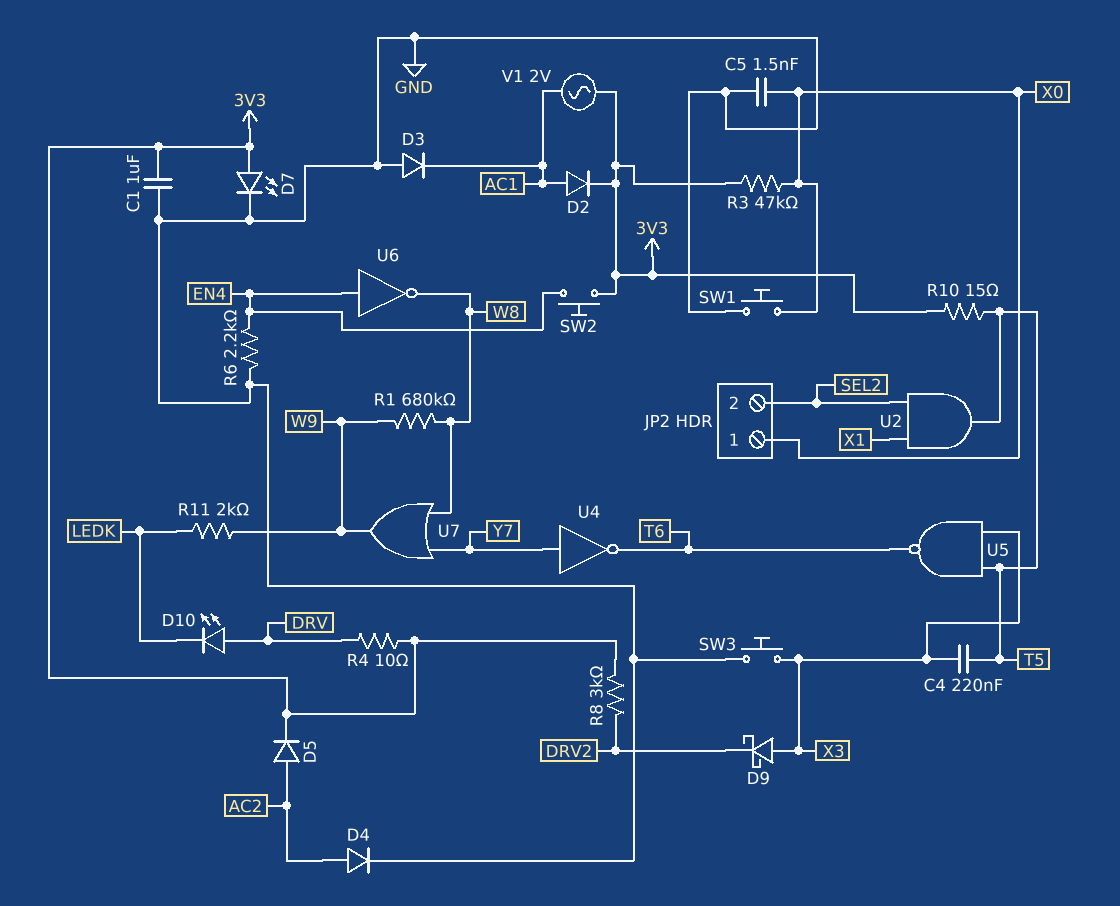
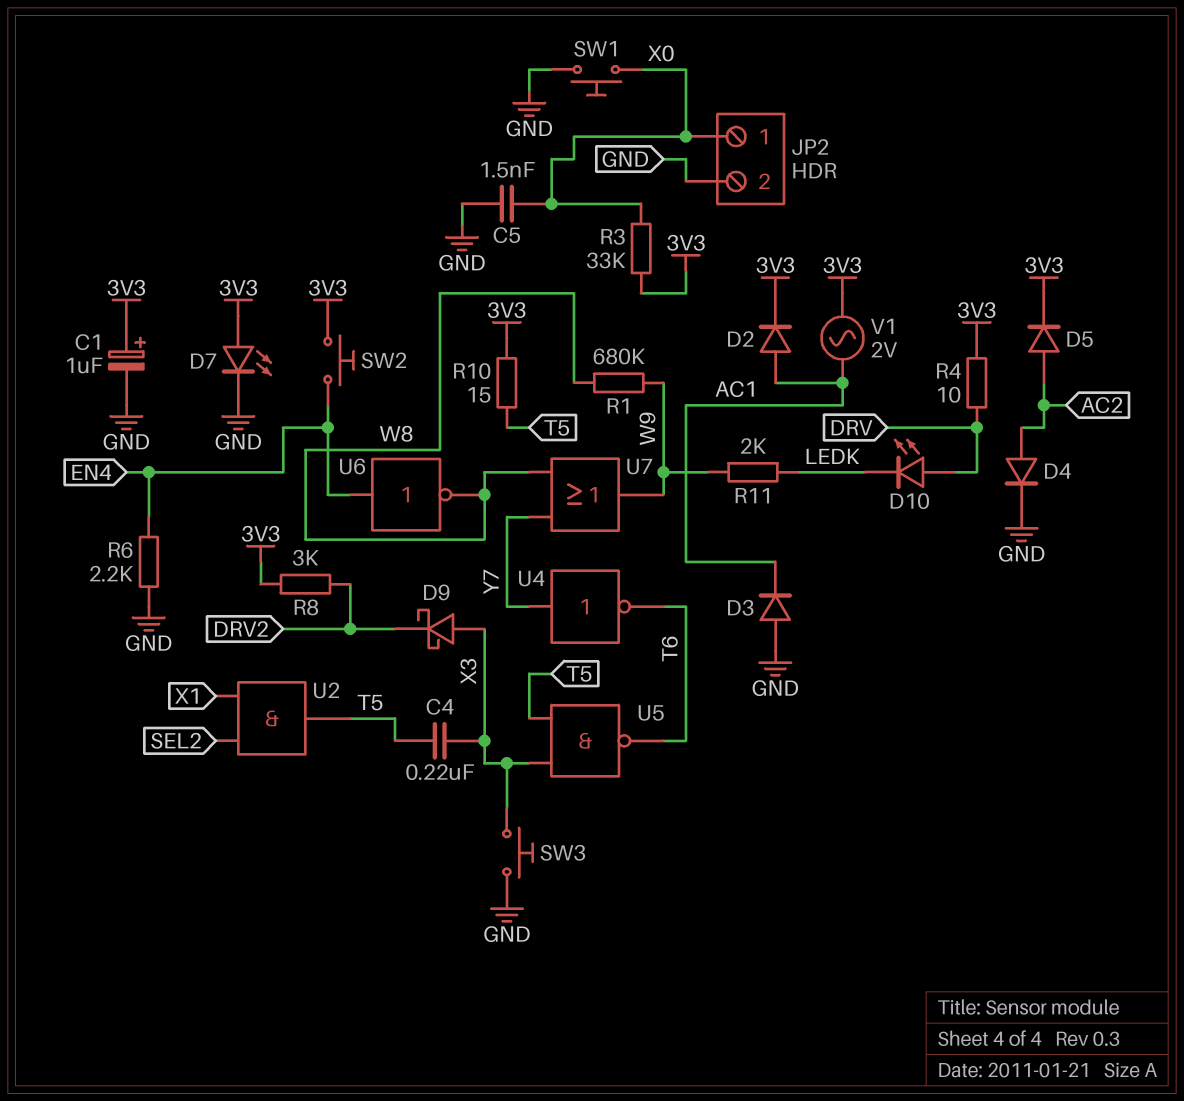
C1: 1uF (3V3, GND) -> 1uF (plus 3V3, minus GND)
JP2 pin 2: SEL2 -> GND
R3: 47k (3V3, X0) -> 33k (3V3, X0)

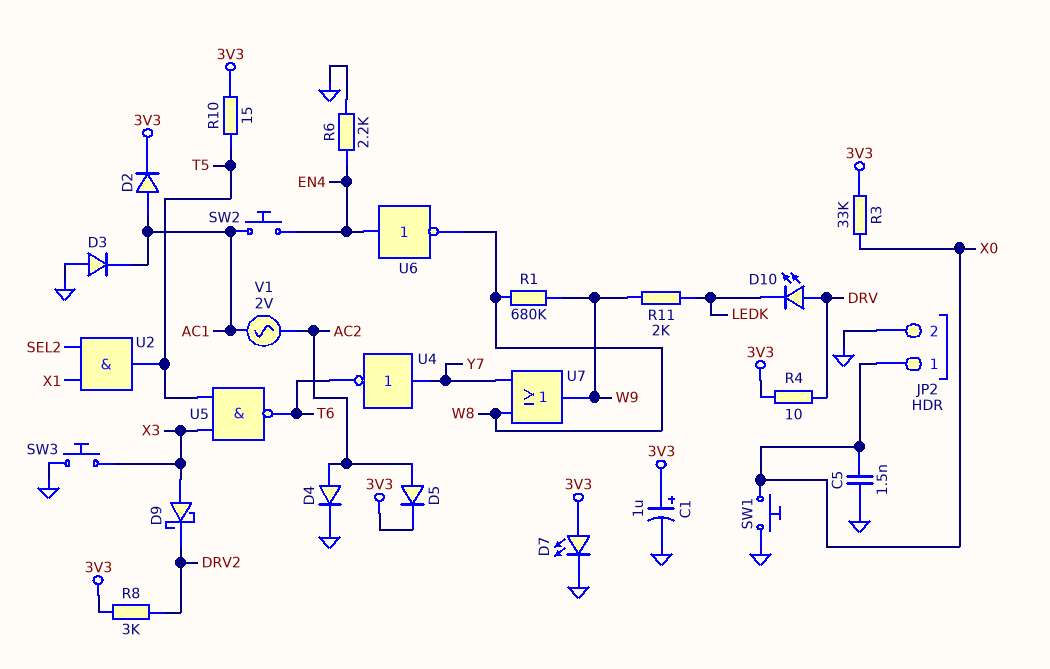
C4: 220nF (T5, X3) -> none
SW2: button (3V3, EN4) -> button (AC1, EN4)
V1: AC 2V (3V3, AC1) -> AC 2V (AC1, AC2)

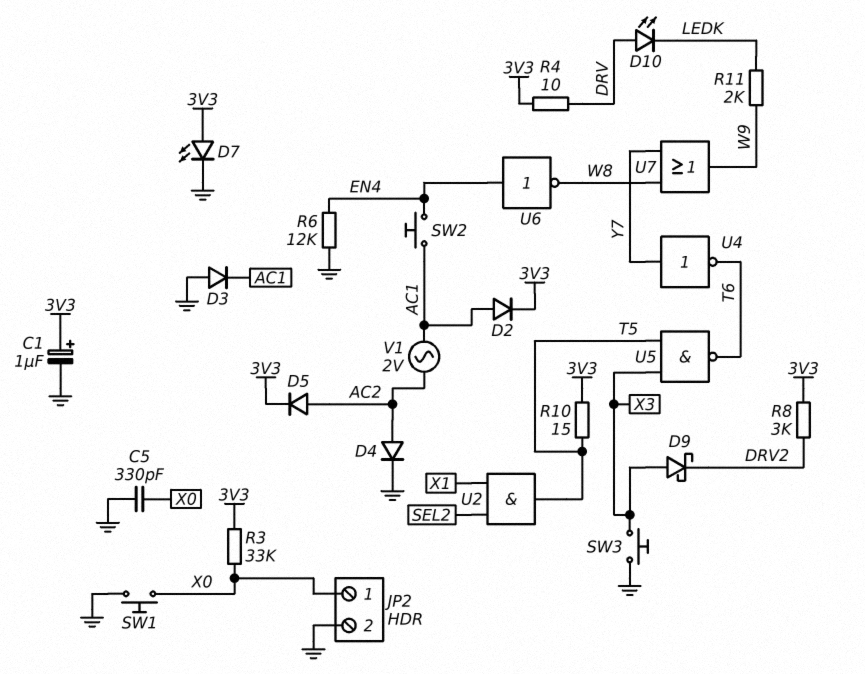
C5: 1.5nF (GND, X0) -> 330pF (GND, X0)
R1: 680k (W8, W9) -> none
R6: 2.2k (EN4, GND) -> 12k (EN4, GND)

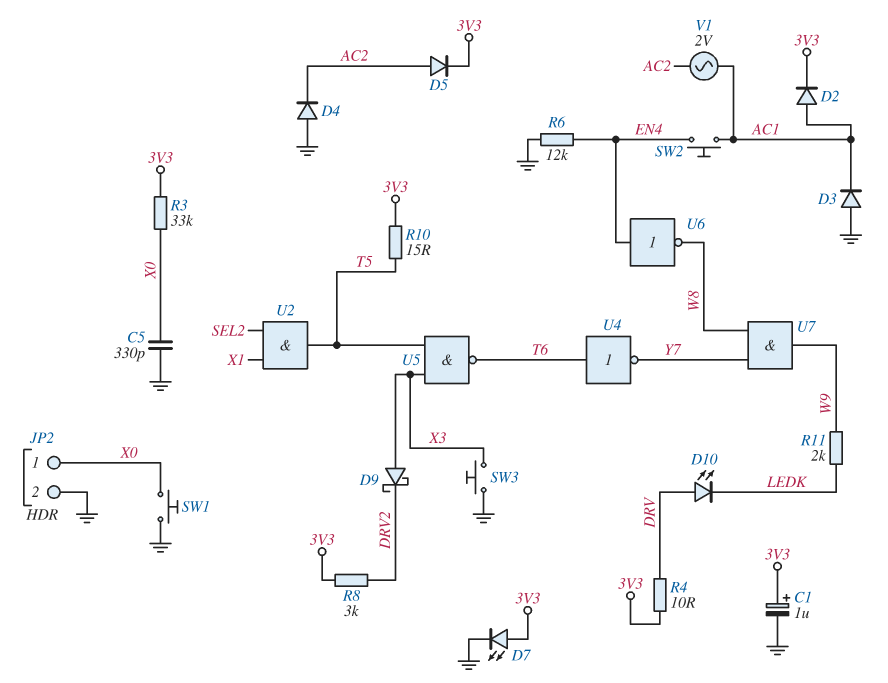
D4: diode (A AC2, K GND) -> diode (A GND, K AC2)
U4: NOT (in Y7, out T6) -> NOT (in T6, out Y7)
U7: OR (in W8, in Y7, out W9) -> AND (in W8, in Y7, out W9)

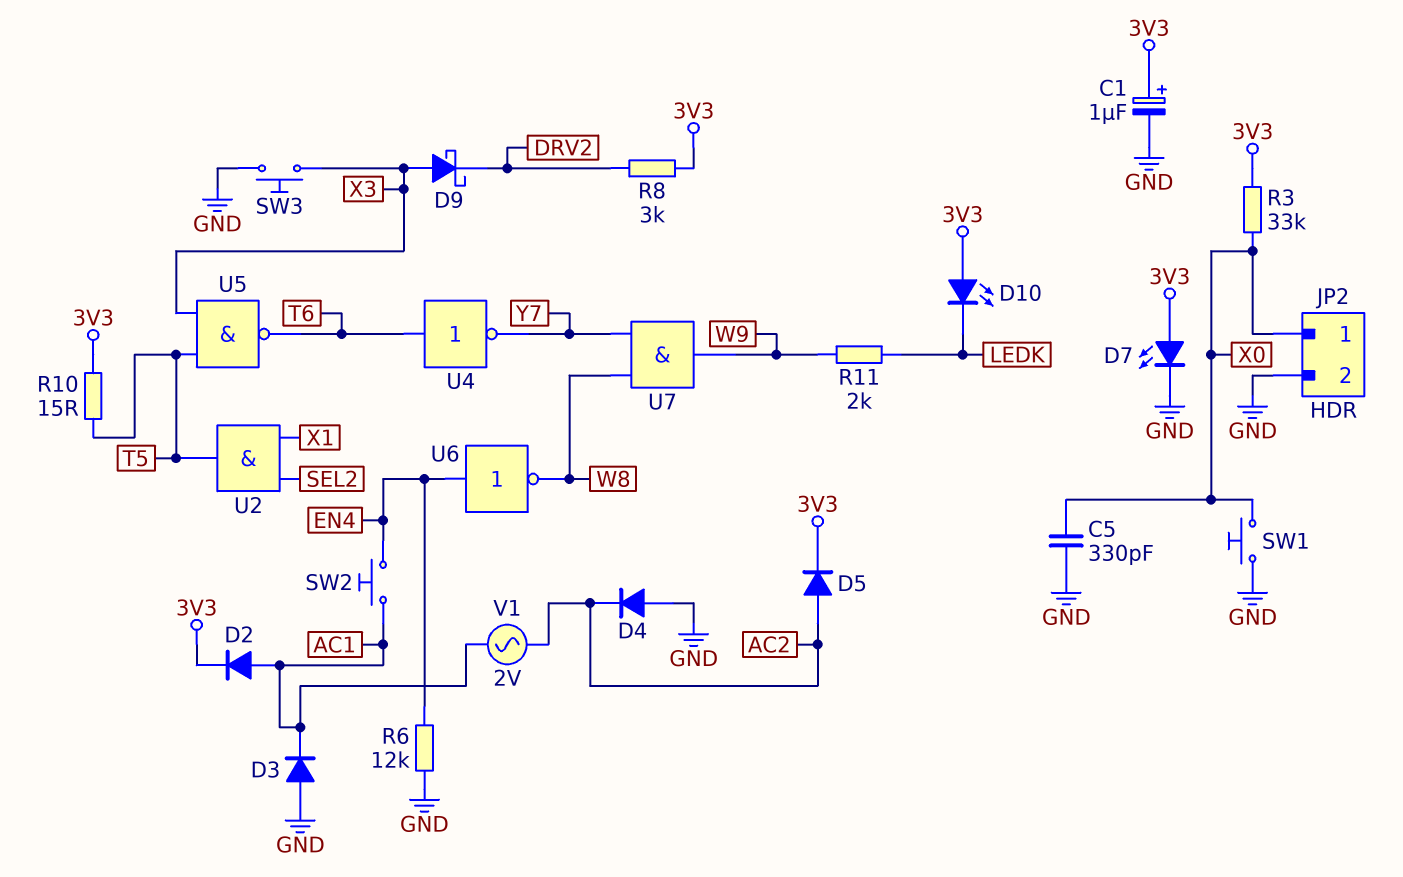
D10: LED (A DRV, K LEDK) -> LED (A 3V3, K LEDK)
R4: 10 (3V3, DRV) -> none

